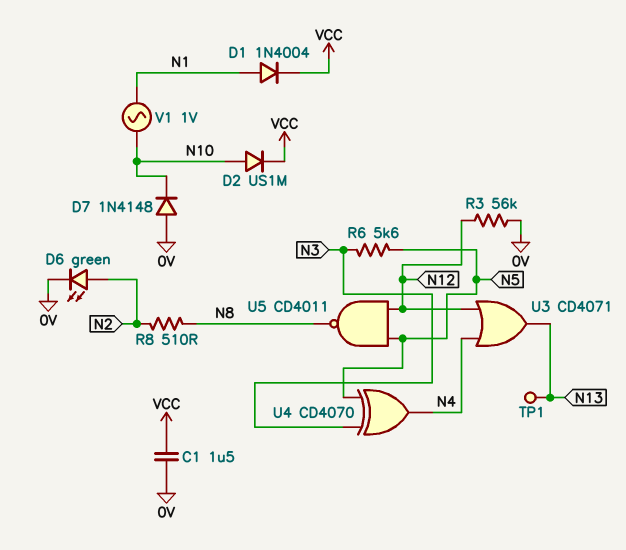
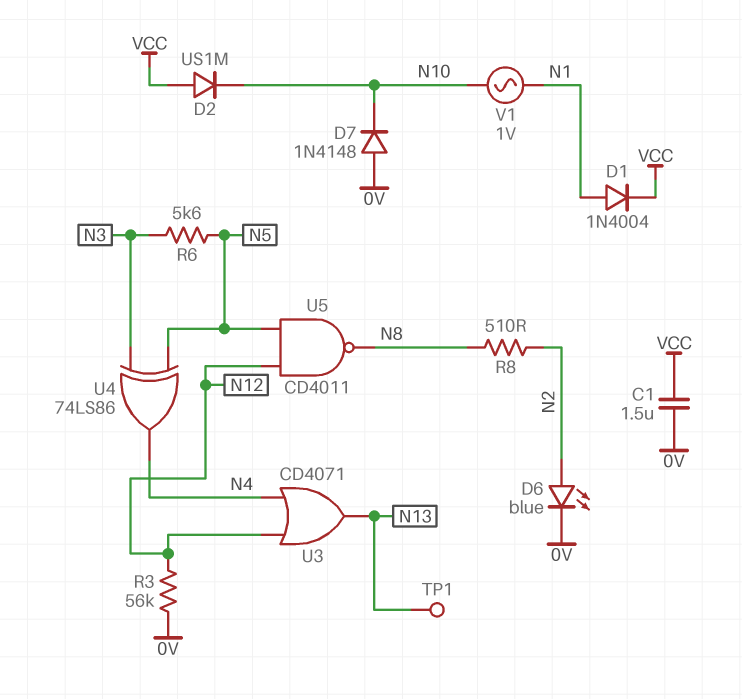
D2: diode US1M (A N10, K VCC) -> diode US1M (A VCC, K N10)
D6: LED green (A N2, K 0V) -> LED blue (A N2, K 0V)
U4: XOR CD4070 (in N3, in N5, out N4) -> XOR 74LS86 (in N3, in N5, out N4)

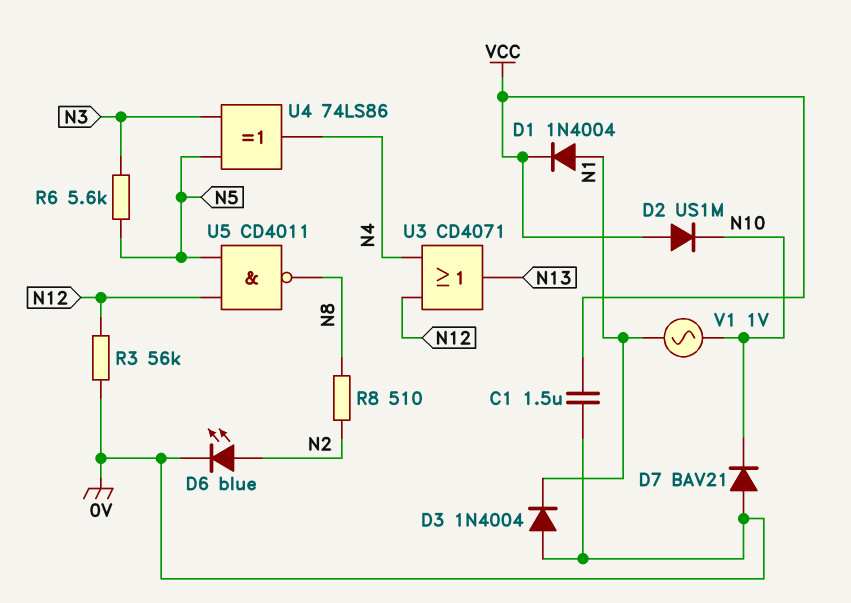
D3: none -> diode 1N4004 (A 0V, K N1)
D7: diode 1N4148 (A 0V, K N10) -> diode BAV21 (A 0V, K N10)
TP1: test point (N13) -> none

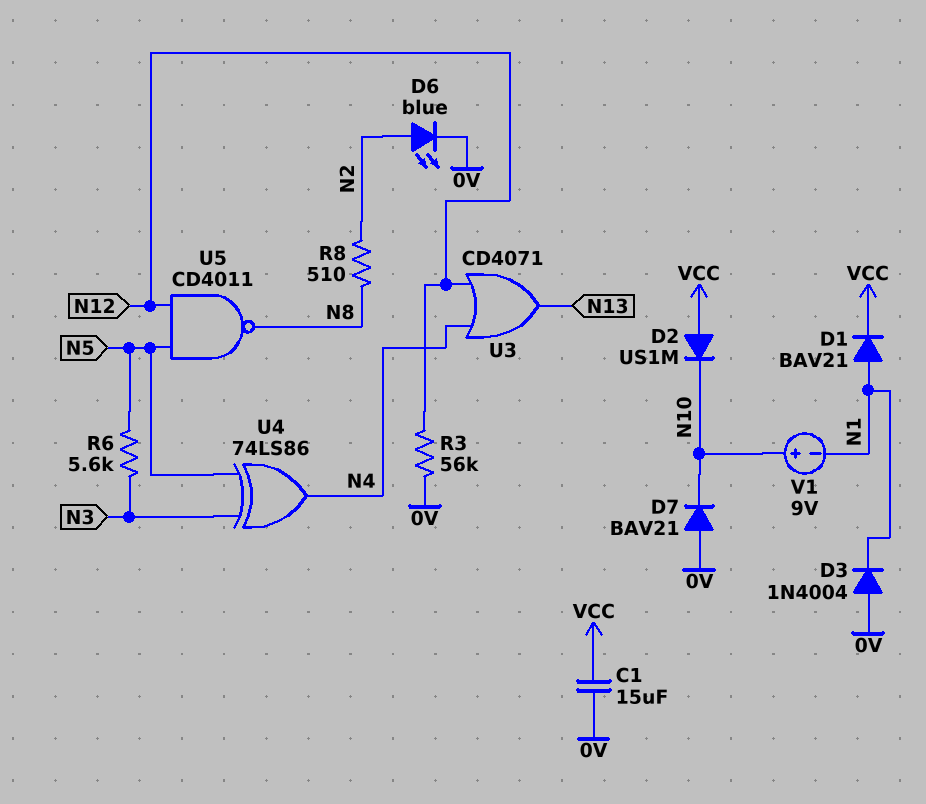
C1: 1.5uF (0V, VCC) -> 15uF (0V, VCC)
D1: diode 1N4004 (A N1, K VCC) -> diode BAV21 (A N1, K VCC)
V1: AC 1V (N1, N10) -> 9V (plus N10, minus N1)

